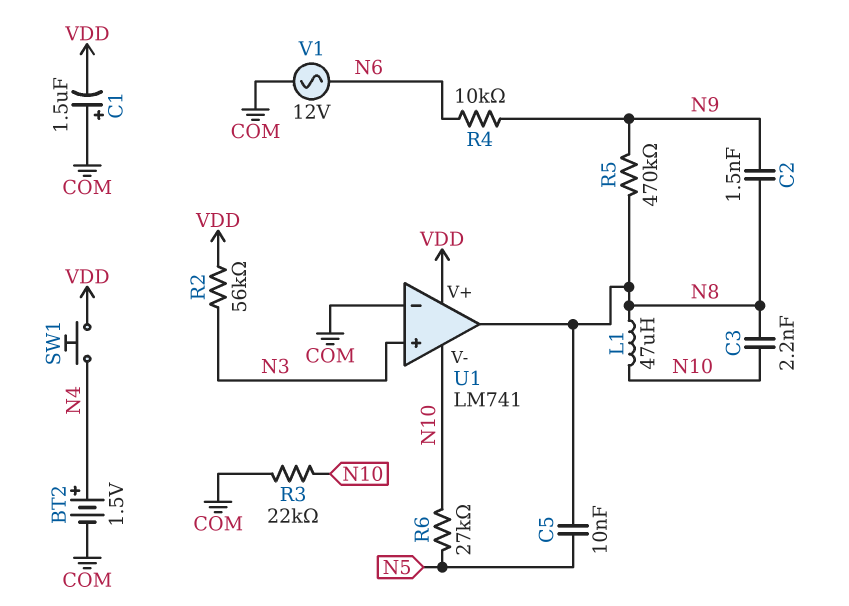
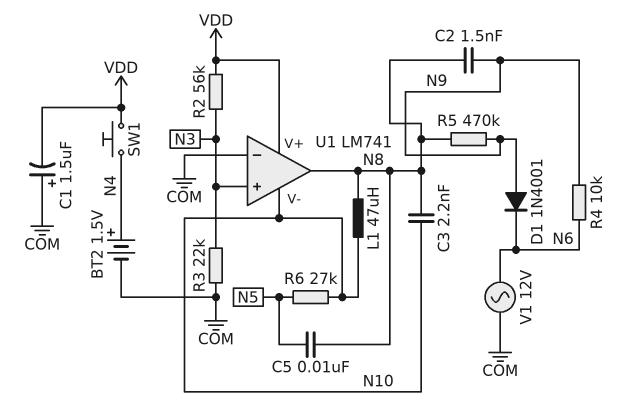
D1: none -> diode 1N4001 (A N9, K N6)
R3: 22k (COM, N10) -> 22k (COM, N3)

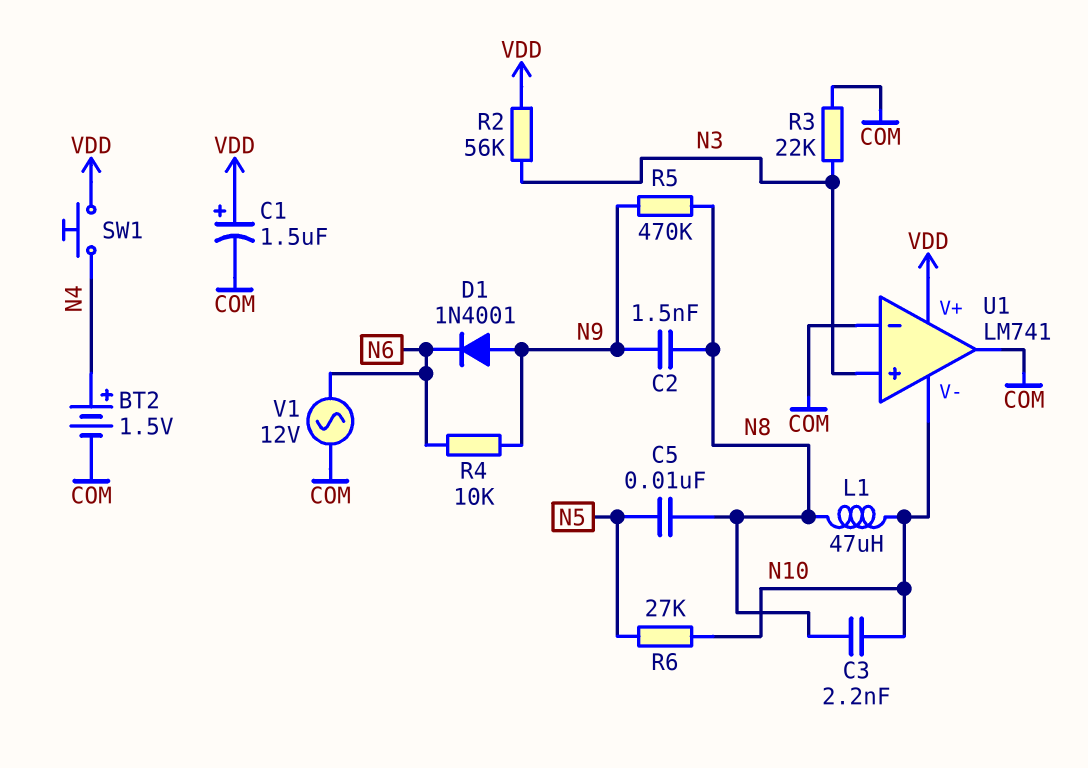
C1: 1.5uF (plus COM, minus VDD) -> 1.5uF (plus VDD, minus COM)
U1 pin out: N8 -> COM

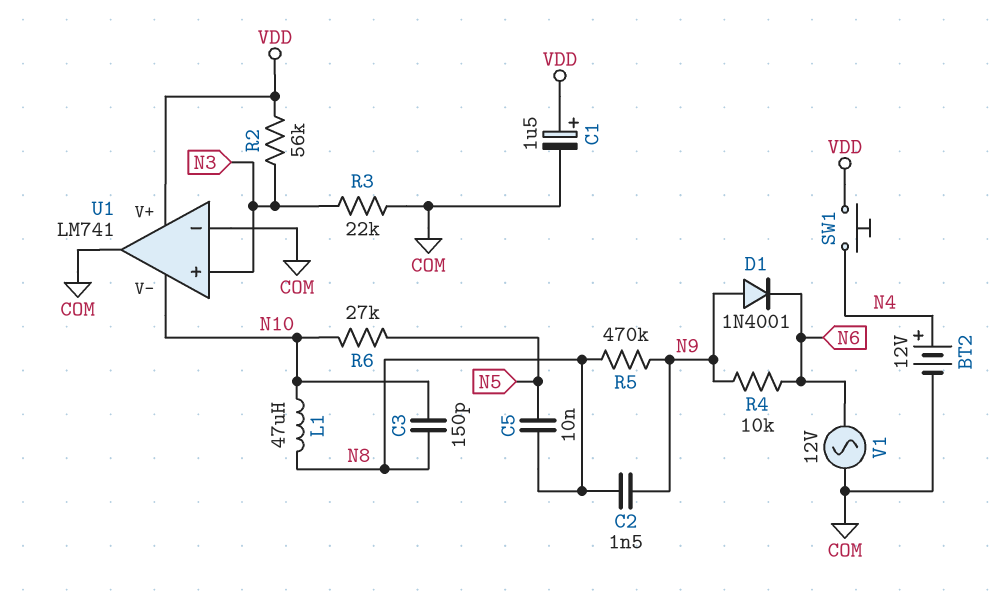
BT2: 1.5V (plus N4, minus COM) -> 12V (plus N4, minus COM)
C3: 2.2nF (N8, N10) -> 150pF (N8, N10)

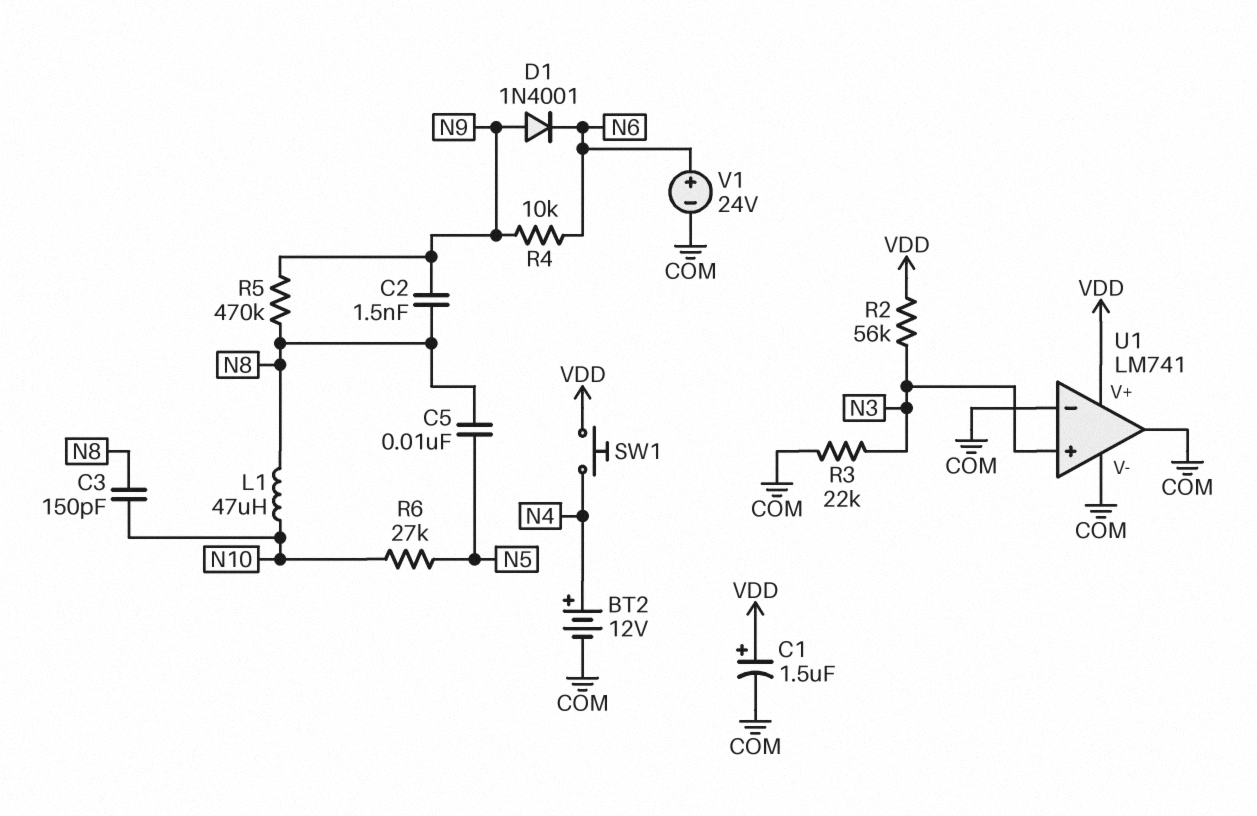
U1 pin V-: N10 -> COM
V1: AC 12V (COM, N6) -> 24V (plus N6, minus COM)

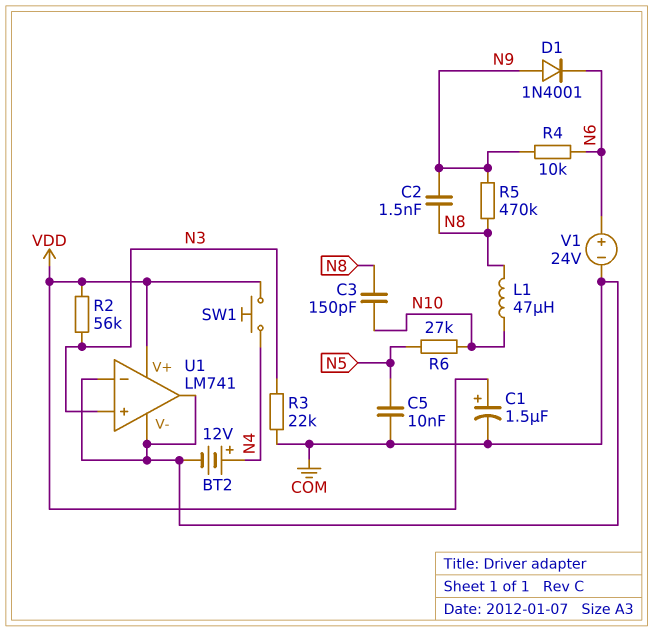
C5: 10nF (N5, N8) -> 10nF (COM, N5)

